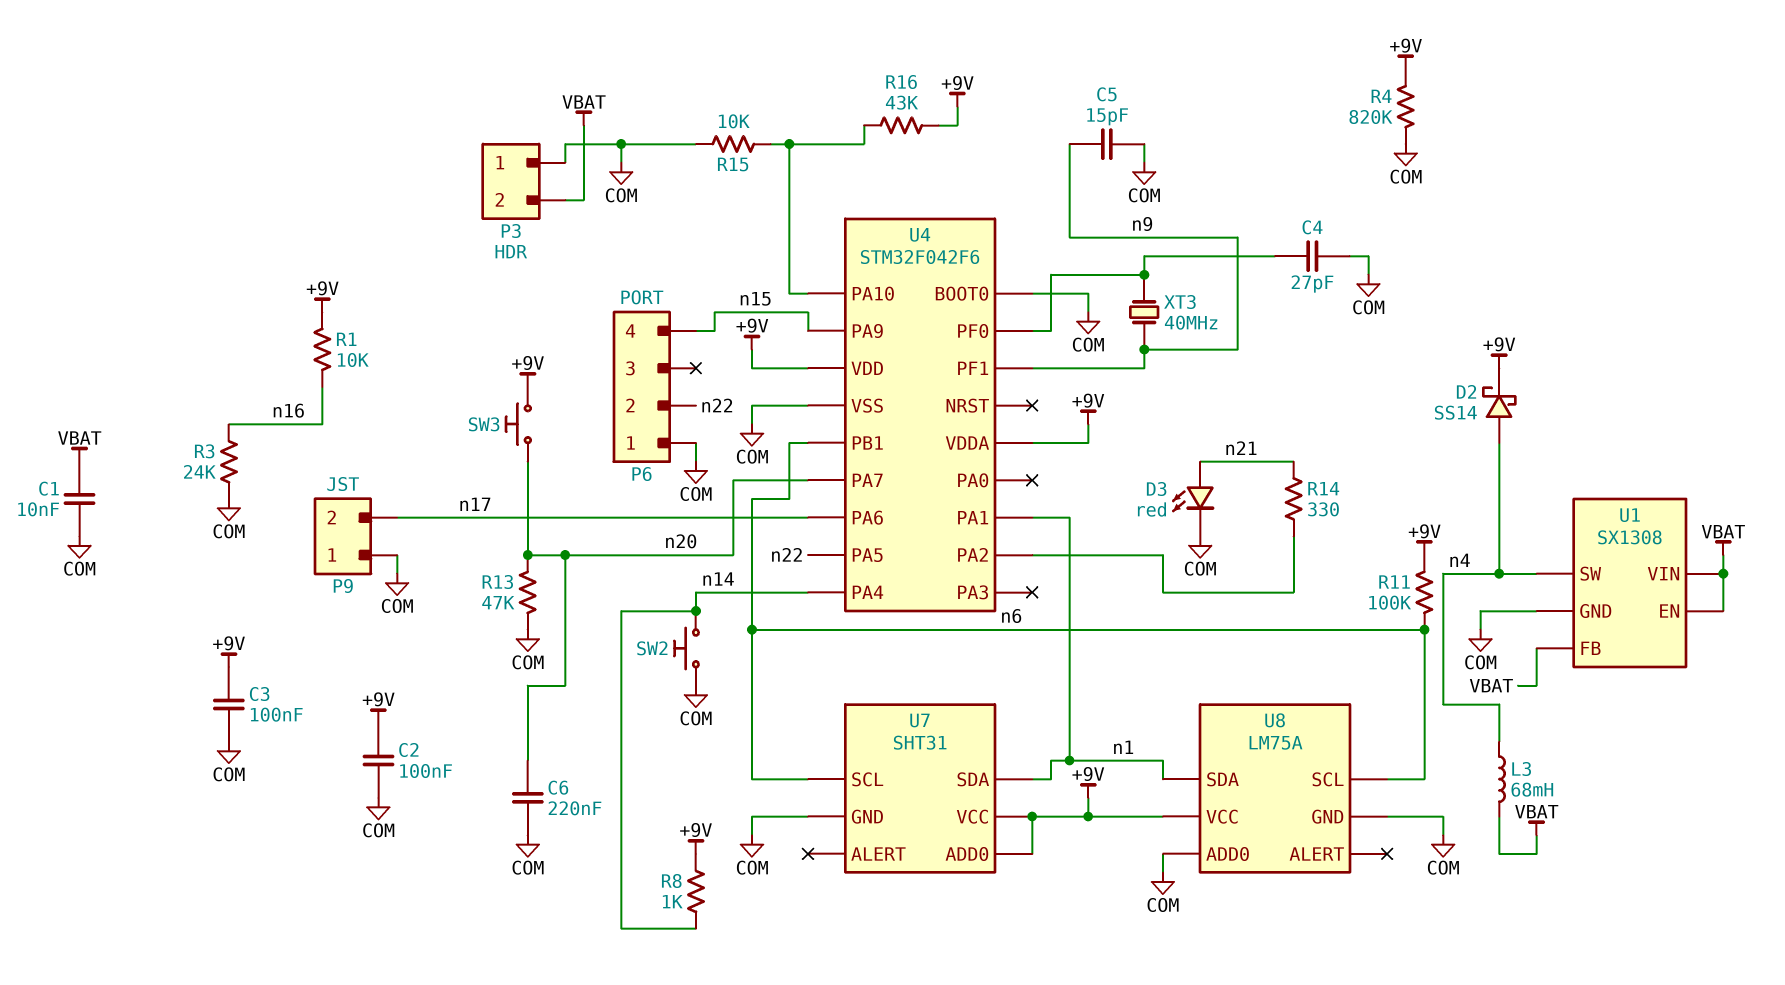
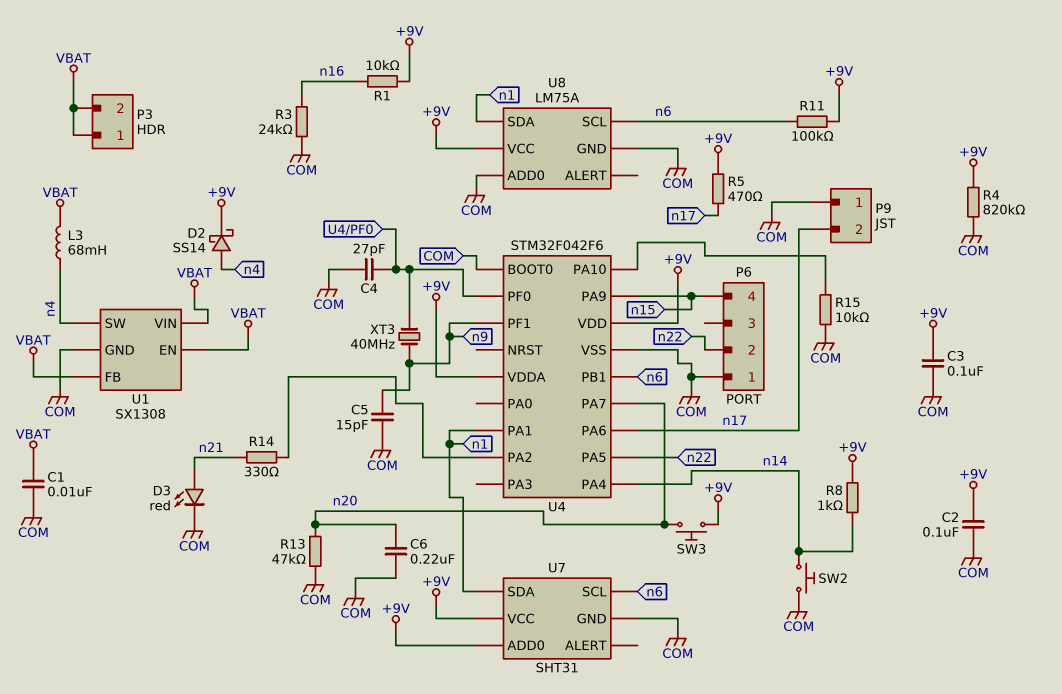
P3 pin 1: COM -> VBAT
R5: none -> 470 (+9V, n17)
R16: 43k (+9V, U4/PA10) -> none

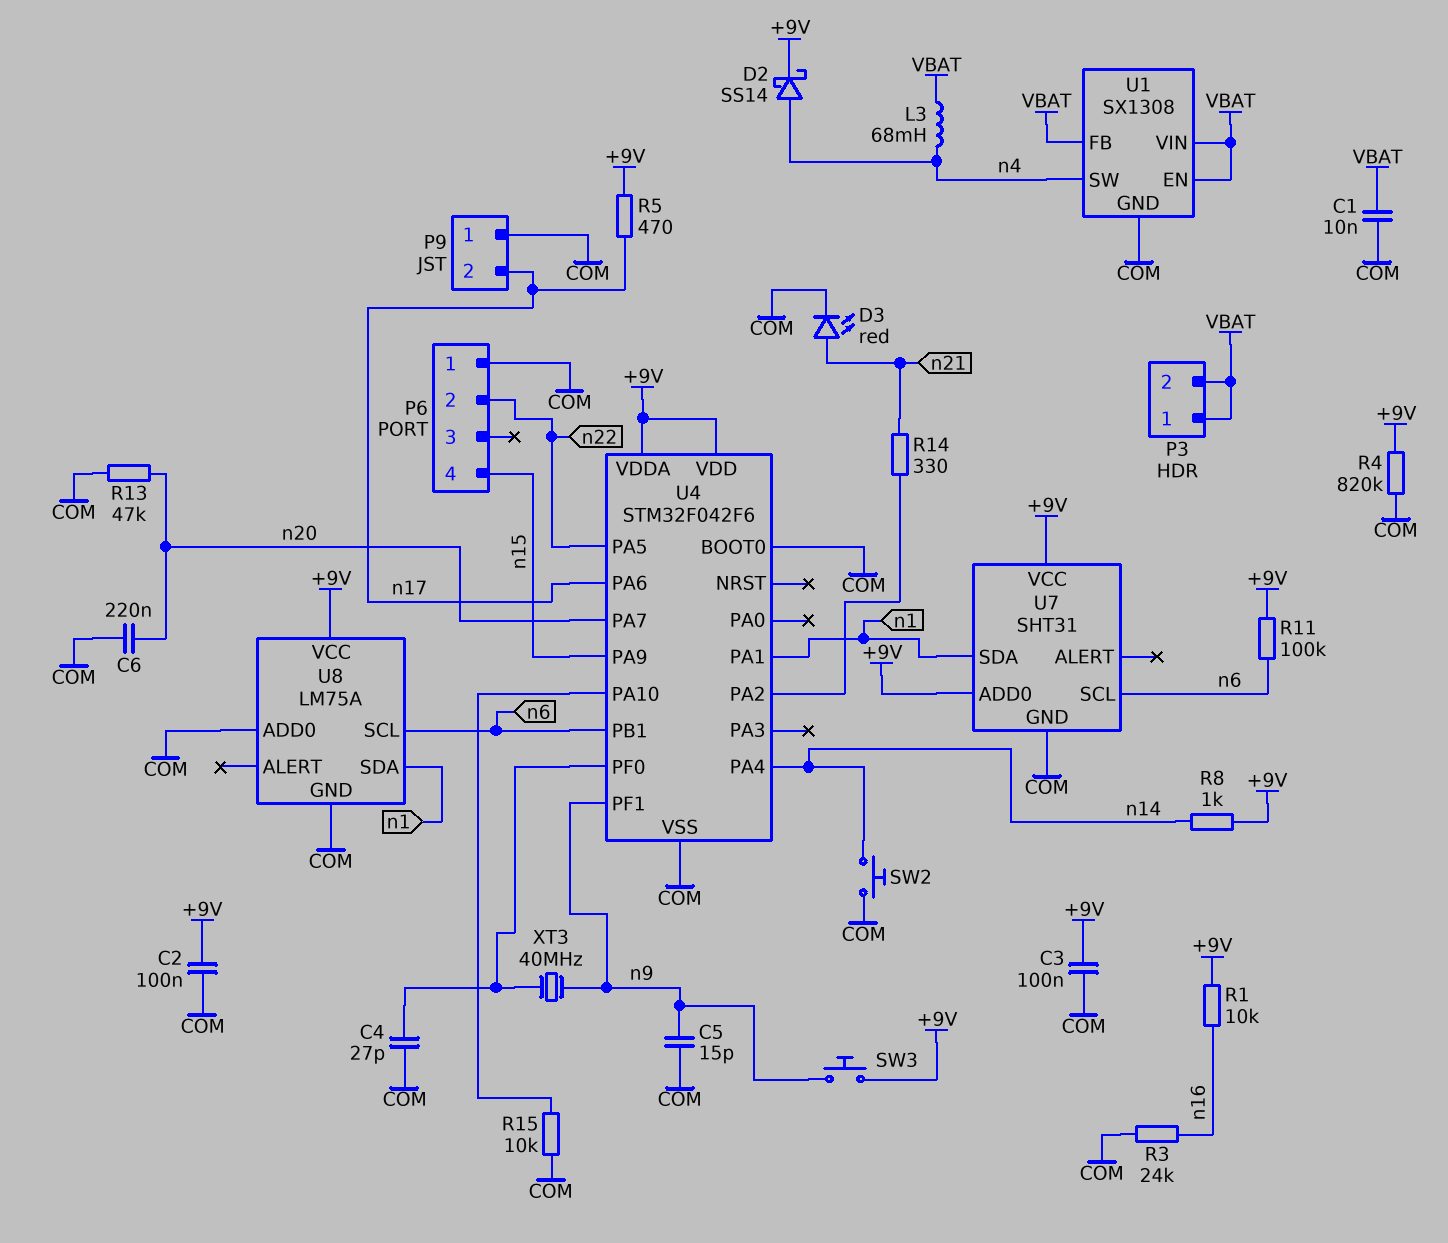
SW3: button (+9V, n20) -> button (+9V, n9)

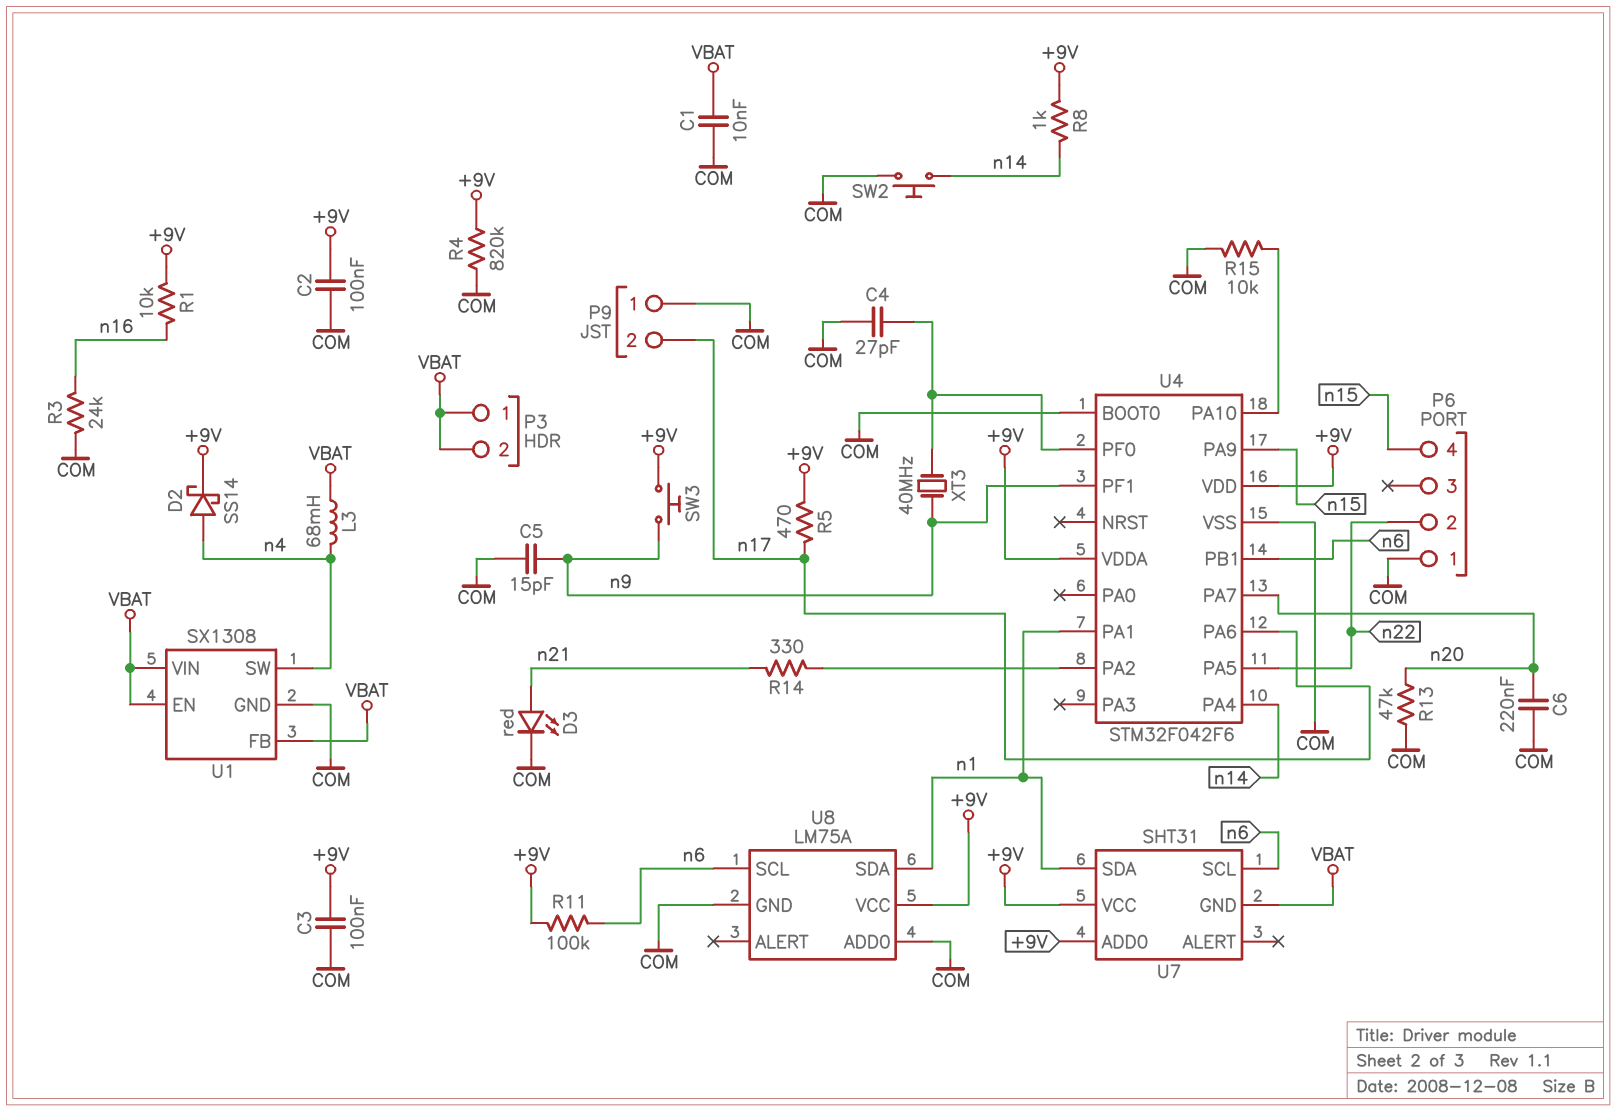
U7 pin GND: COM -> VBAT

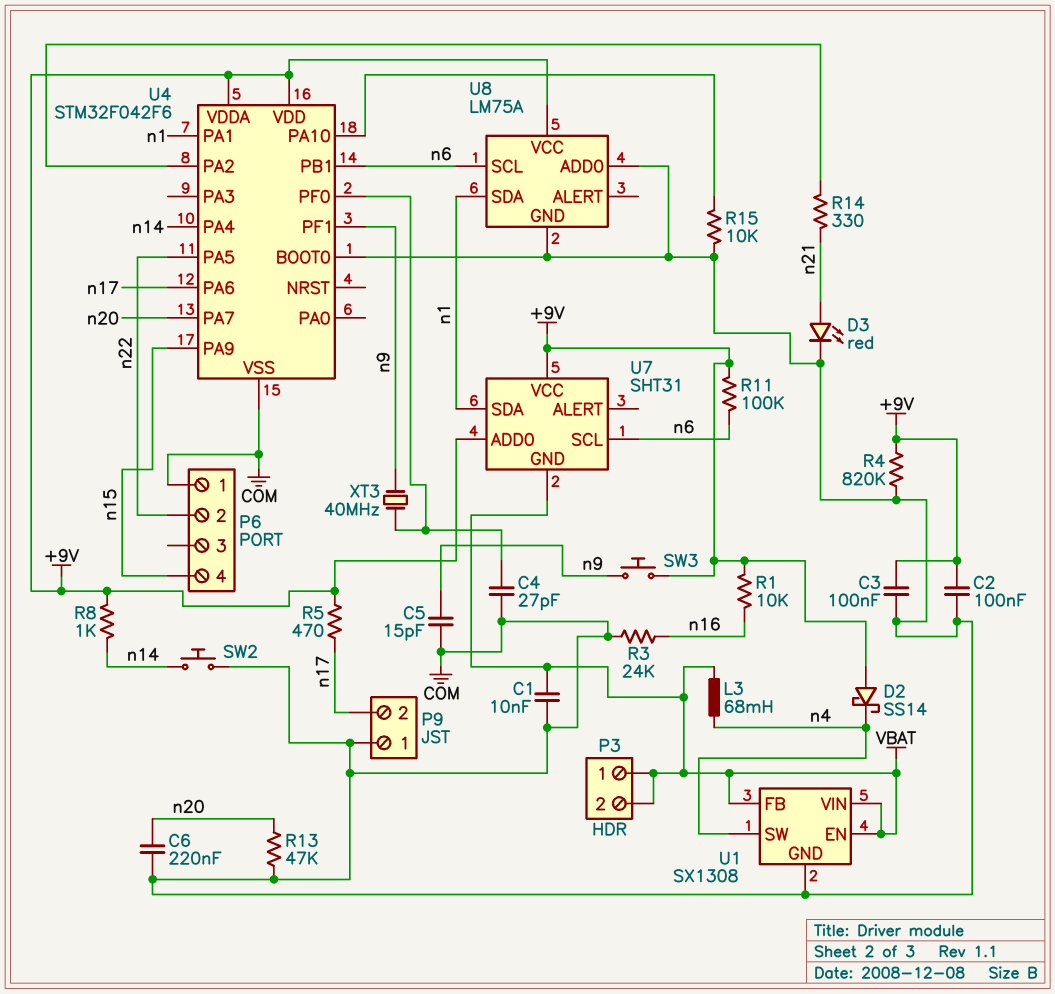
D2: schottky SS14 (A n4, K +9V) -> schottky SS14 (A +9V, K n4)

